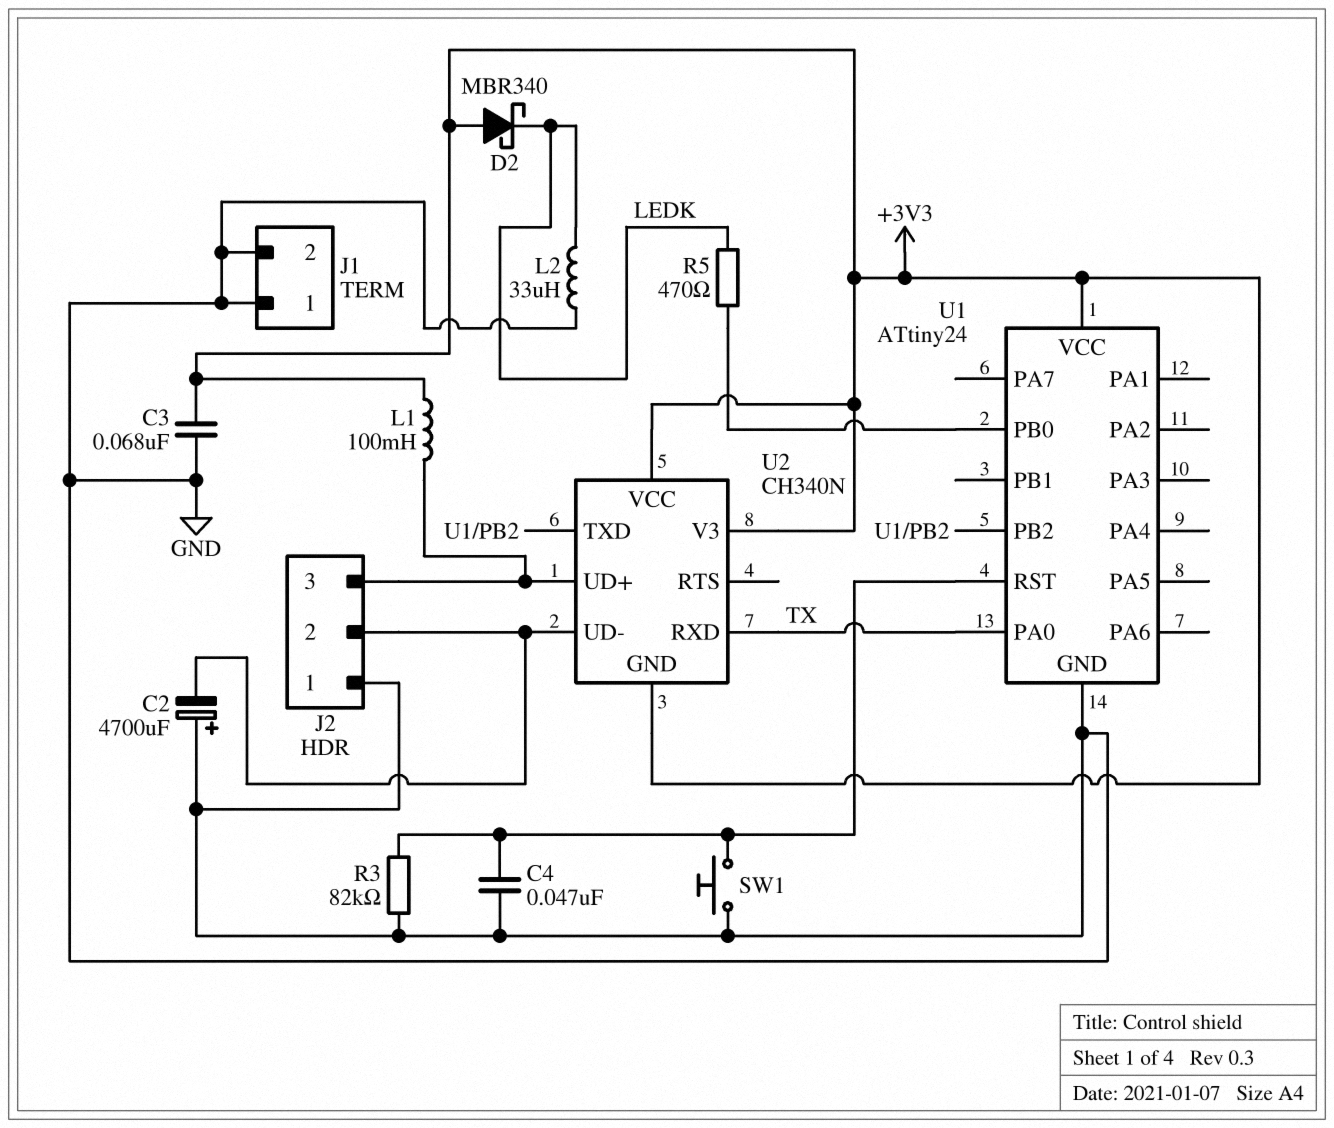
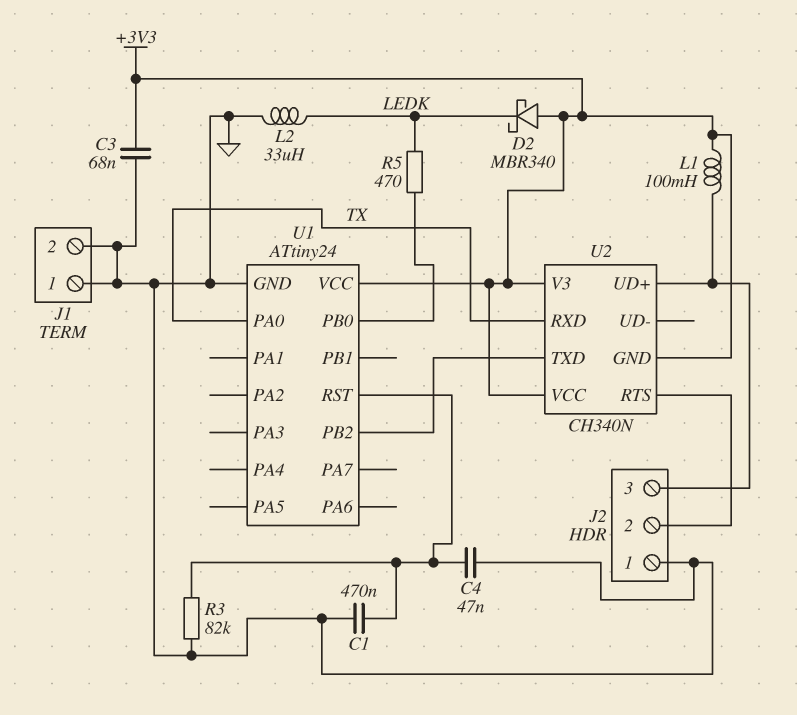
C1: none -> 470nF (GND, U1/RST)
C2: 4700uF (plus GND, minus J2/2) -> none
SW1: button (GND, U1/RST) -> none
U2 pin RTS: none -> J2/2
U2 pin UD-: J2/2 -> none

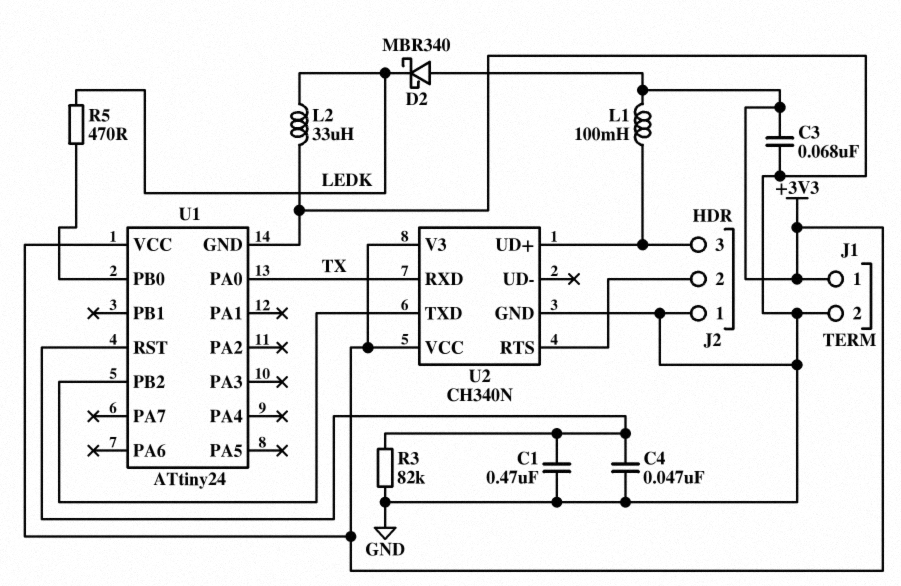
J1 pin 1: GND -> +3V3
U2 pin GND: +3V3 -> GND

